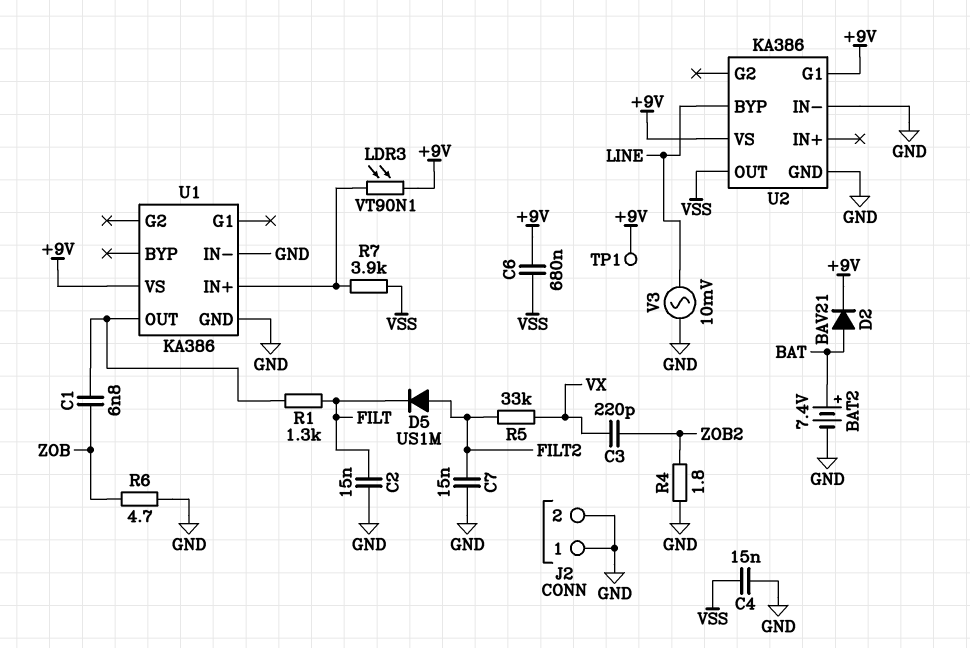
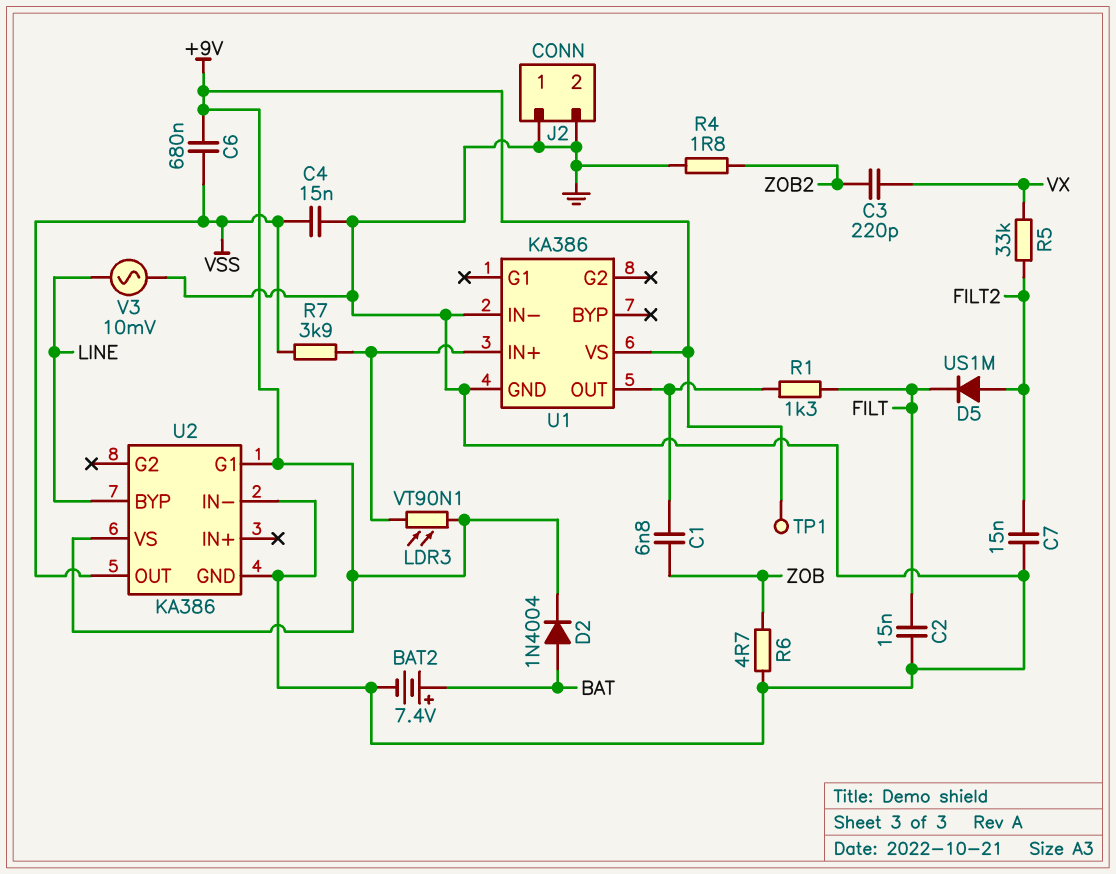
D2: diode BAV21 (A BAT, K +9V) -> diode 1N4004 (A BAT, K +9V)

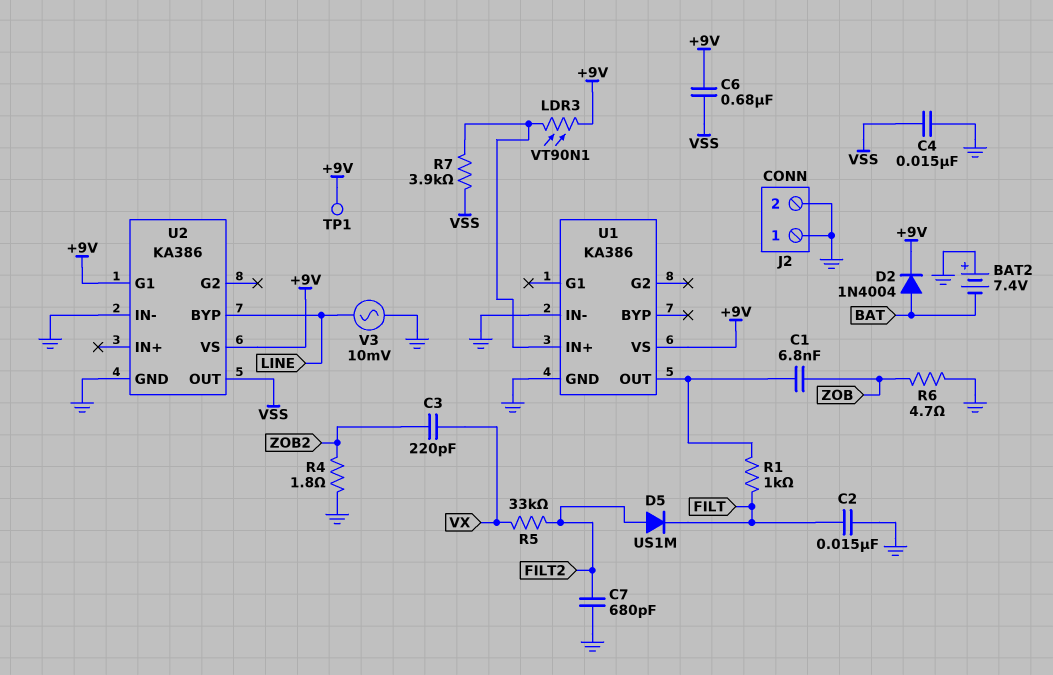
BAT2: 7.4V (plus BAT, minus GND) -> 7.4V (plus GND, minus BAT)
C7: 15nF (FILT2, GND) -> 680pF (FILT2, GND)
R1: 1.3k (FILT, U1/OUT) -> 1k (FILT, U1/OUT)

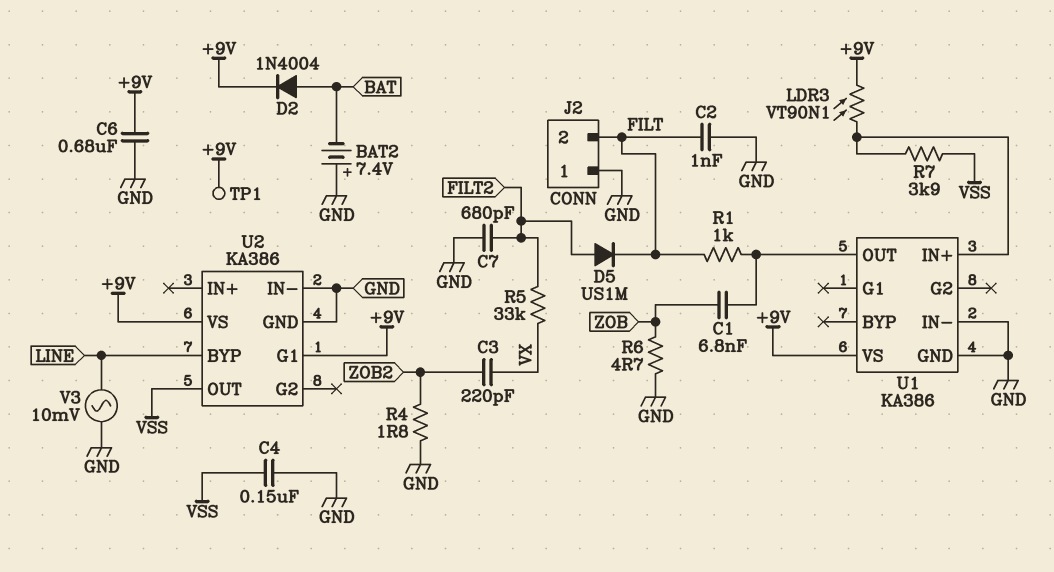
C2: 15nF (FILT, GND) -> 1nF (FILT, GND)
C4: 15nF (GND, VSS) -> 150nF (GND, VSS)
C6: 680nF (+9V, VSS) -> 680nF (+9V, GND)
J2 pin 2: GND -> FILT

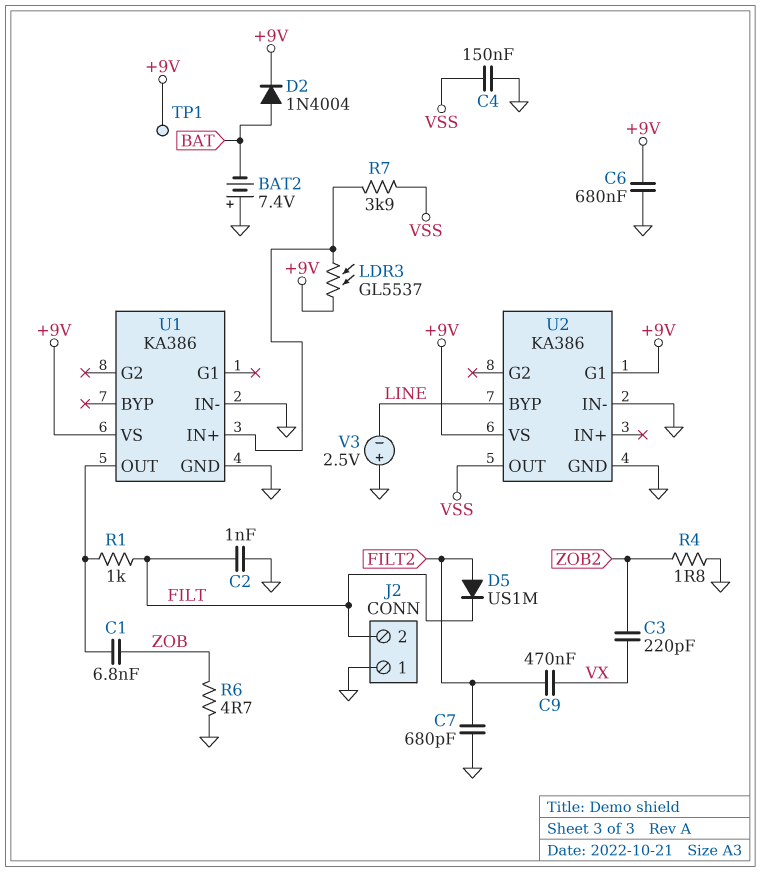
C9: none -> 470nF (FILT2, VX)
LDR3: VT90N1 (+9V, U1/IN+) -> GL5537 (+9V, U1/IN+)
R5: 33k (FILT2, VX) -> none
V3: AC 10mV (GND, LINE) -> 2.5V (plus GND, minus LINE)

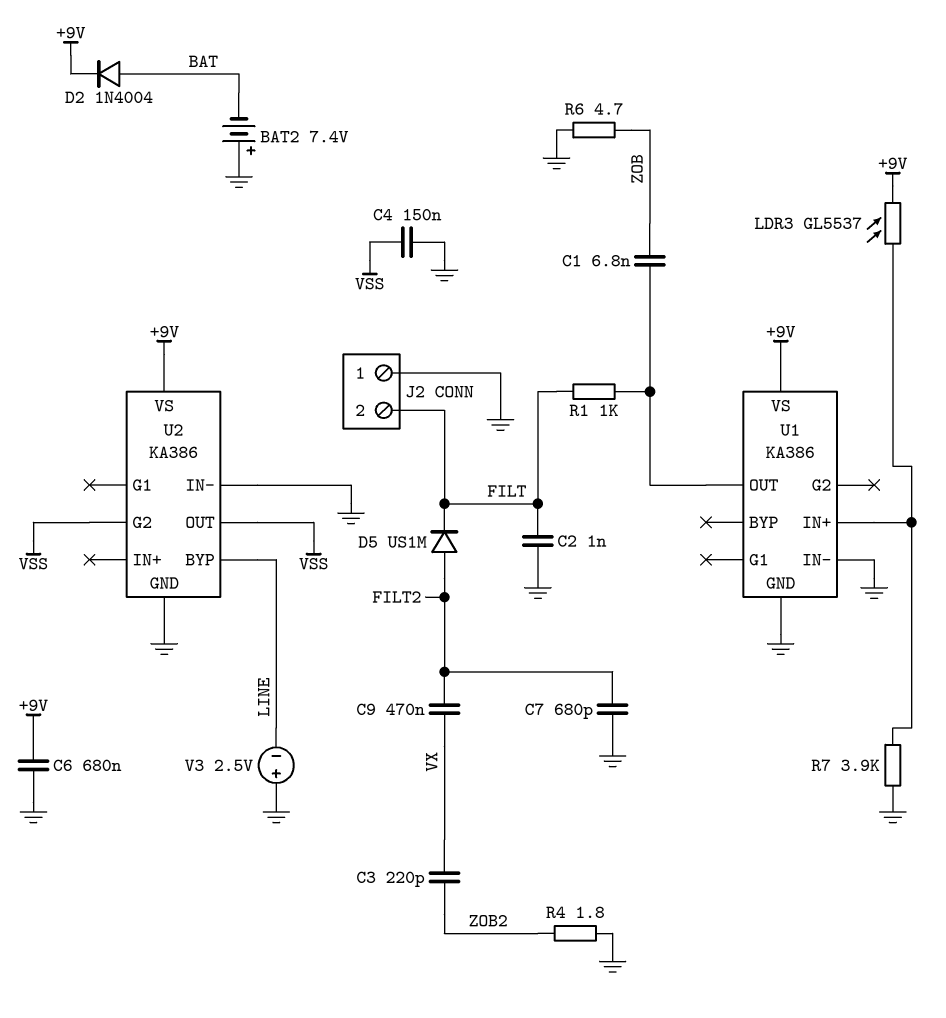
R7: 3.9k (U1/IN+, VSS) -> 3.9k (GND, U1/IN+)
TP1: test point (+9V) -> none
U2 pin G1: +9V -> none
U2 pin G2: none -> VSS

